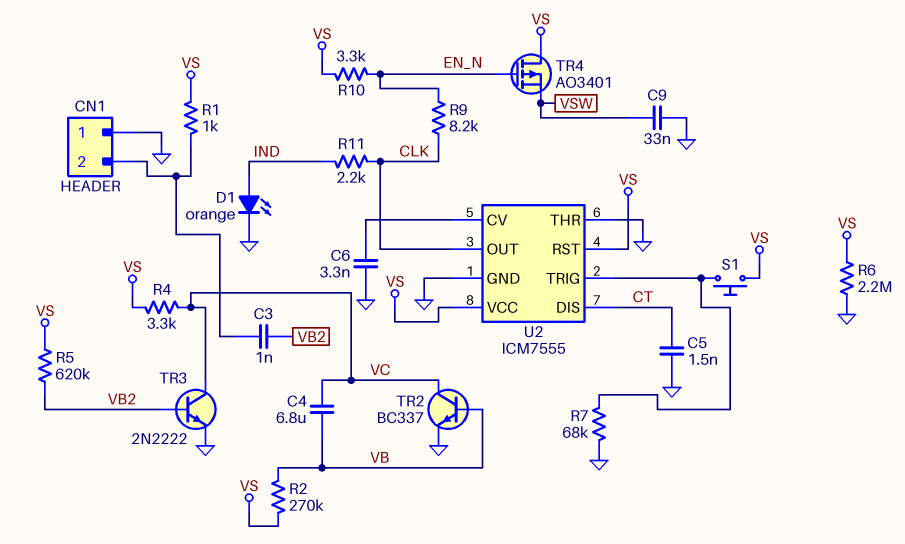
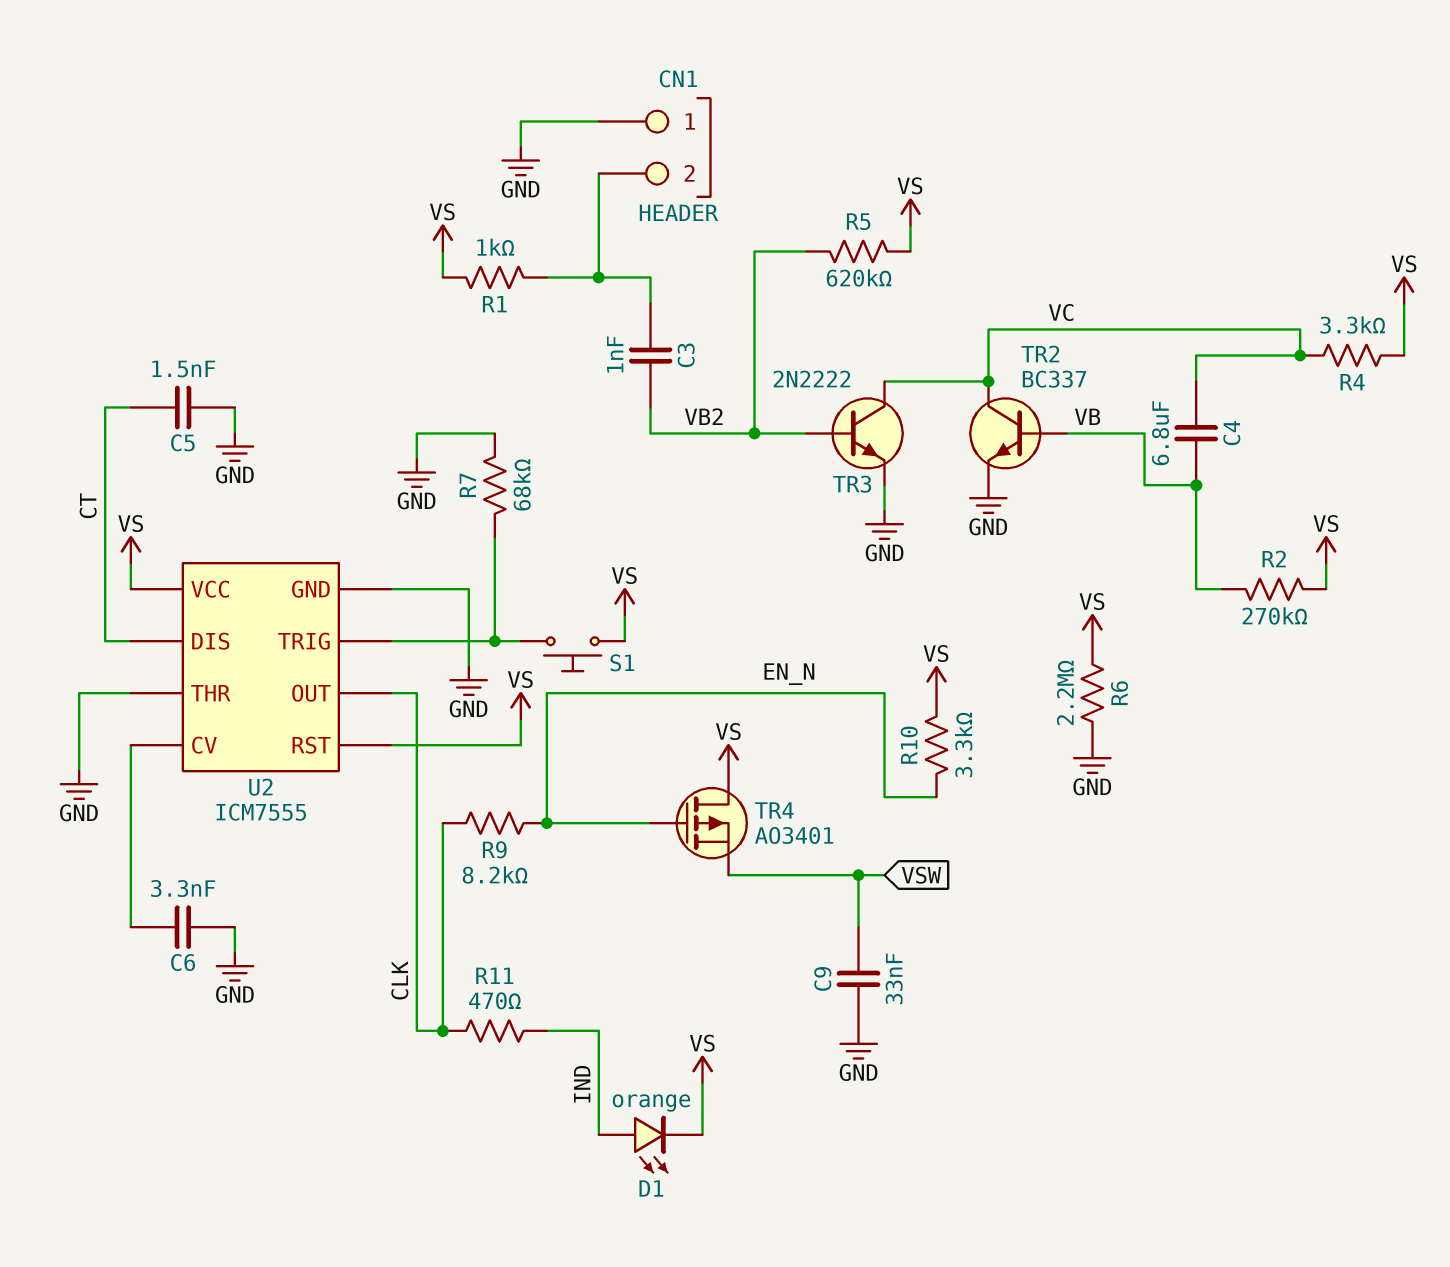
D1: LED orange (A IND, K GND) -> LED orange (A IND, K VS)
R11: 2.2k (CLK, IND) -> 470 (CLK, IND)

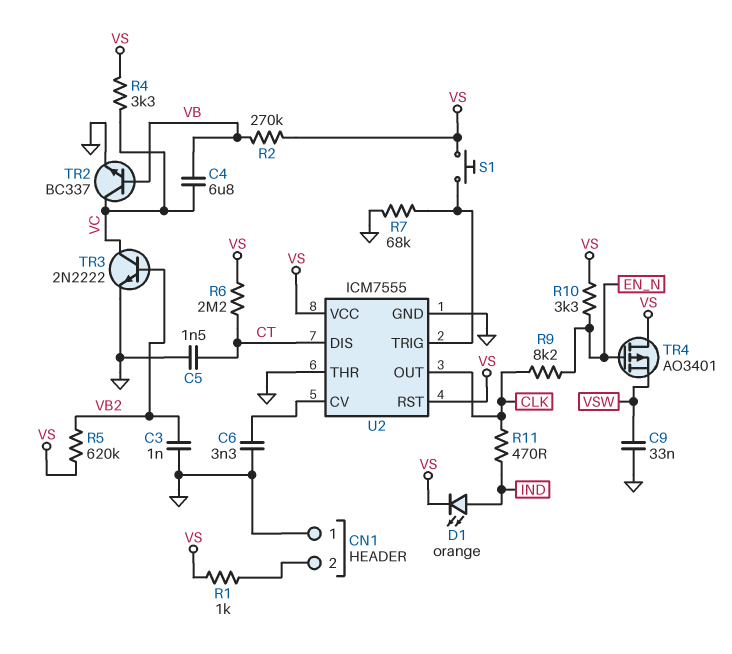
C3: 1nF (CN1/2, VB2) -> 1nF (GND, VB2)
R6: 2.2M (GND, VS) -> 2.2M (CT, VS)

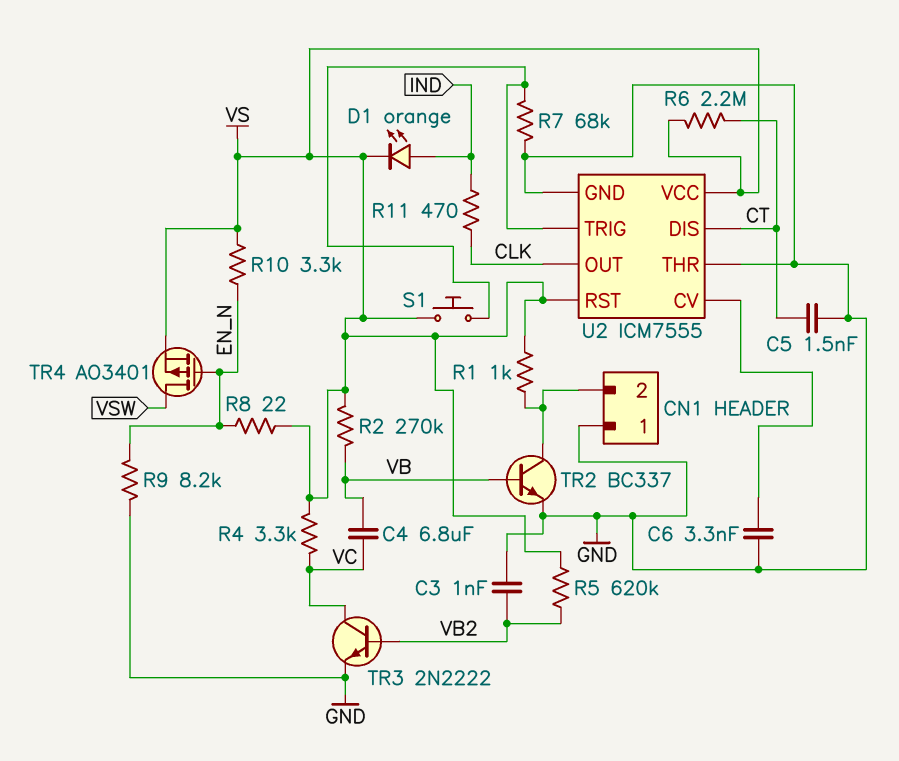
C9: 33nF (GND, VSW) -> none
R8: none -> 22 (EN_N, VS)
R9: 8.2k (CLK, EN_N) -> 8.2k (EN_N, GND)
TR2: NPN BC337 (B VB, C VC, E GND) -> NPN BC337 (B VB, C CN1/2, E GND)
TR4: PMOS AO3401 (G EN_N, D VS, S VSW) -> PMOS AO3401 (G EN_N, D VSW, S VS)

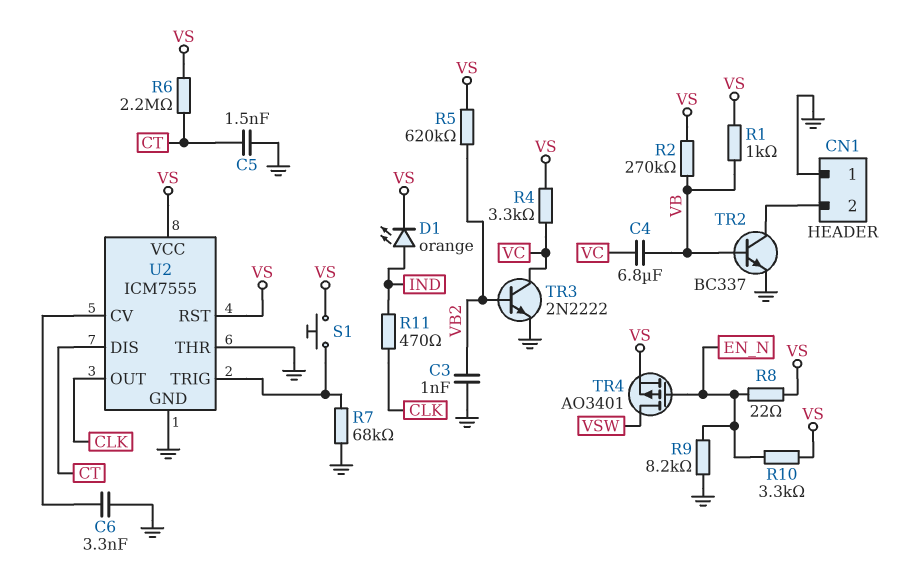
R1: 1k (CN1/2, VS) -> 1k (VB, VS)

